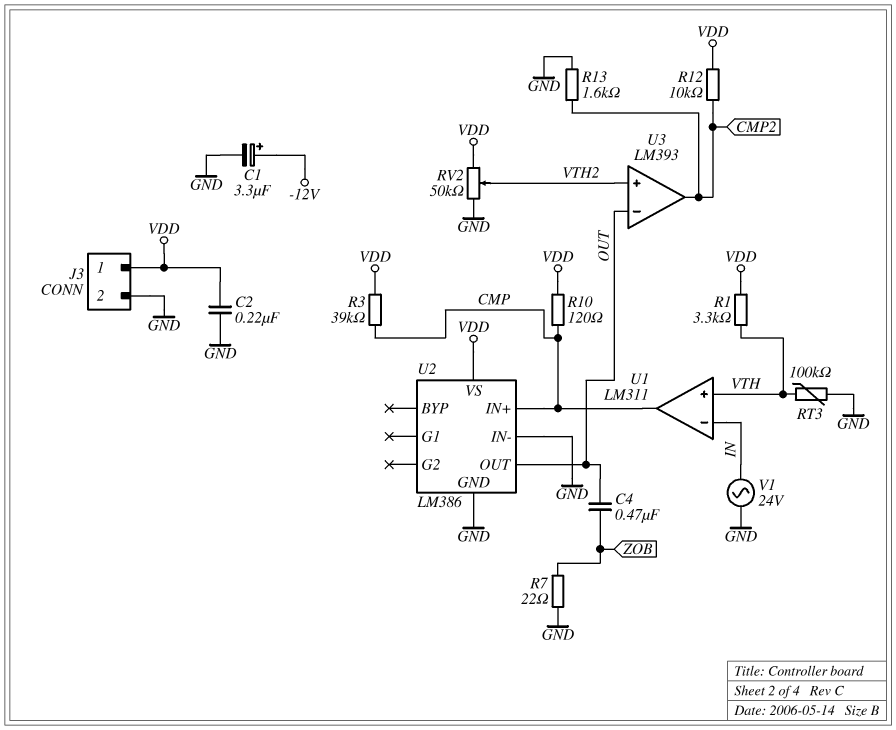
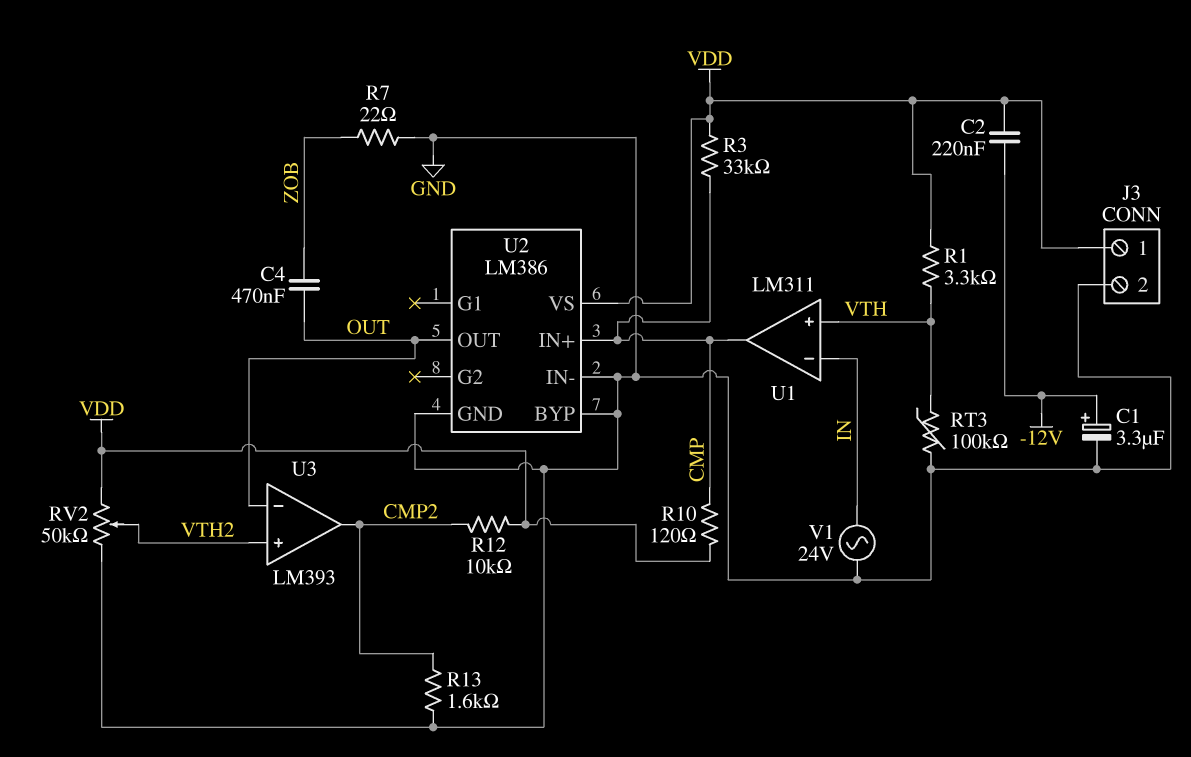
C2: 220nF (GND, VDD) -> 220nF (-12V, VDD)
R3: 39k (CMP, VDD) -> 33k (CMP, VDD)
U2 pin BYP: none -> GND

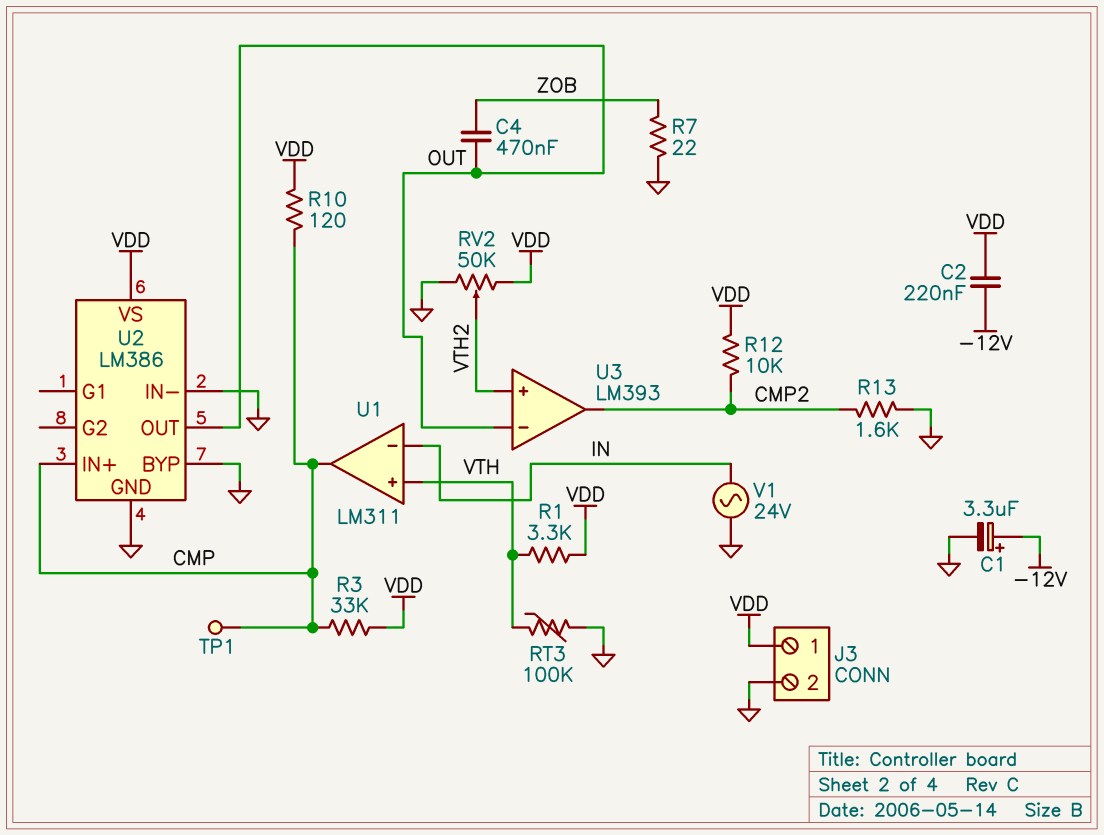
TP1: none -> test point (CMP)

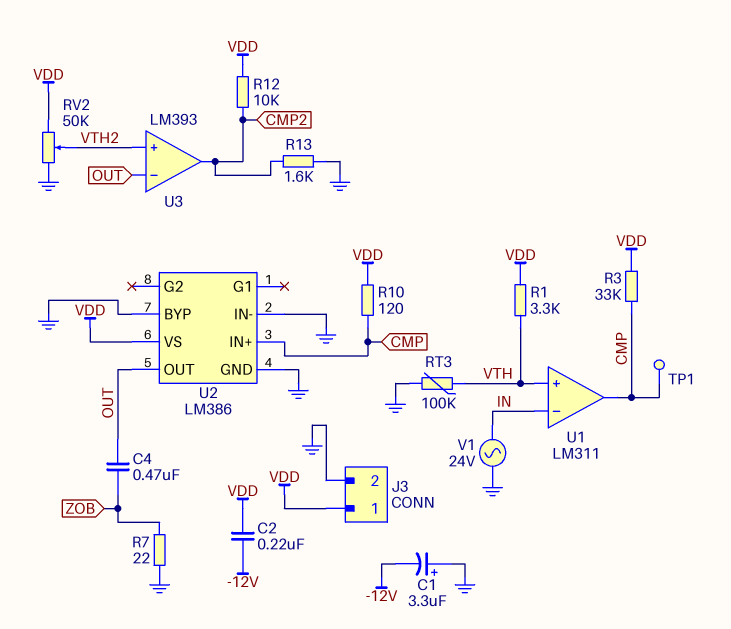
C1: 3.3uF (plus -12V, minus GND) -> 3.3uF (plus GND, minus -12V)

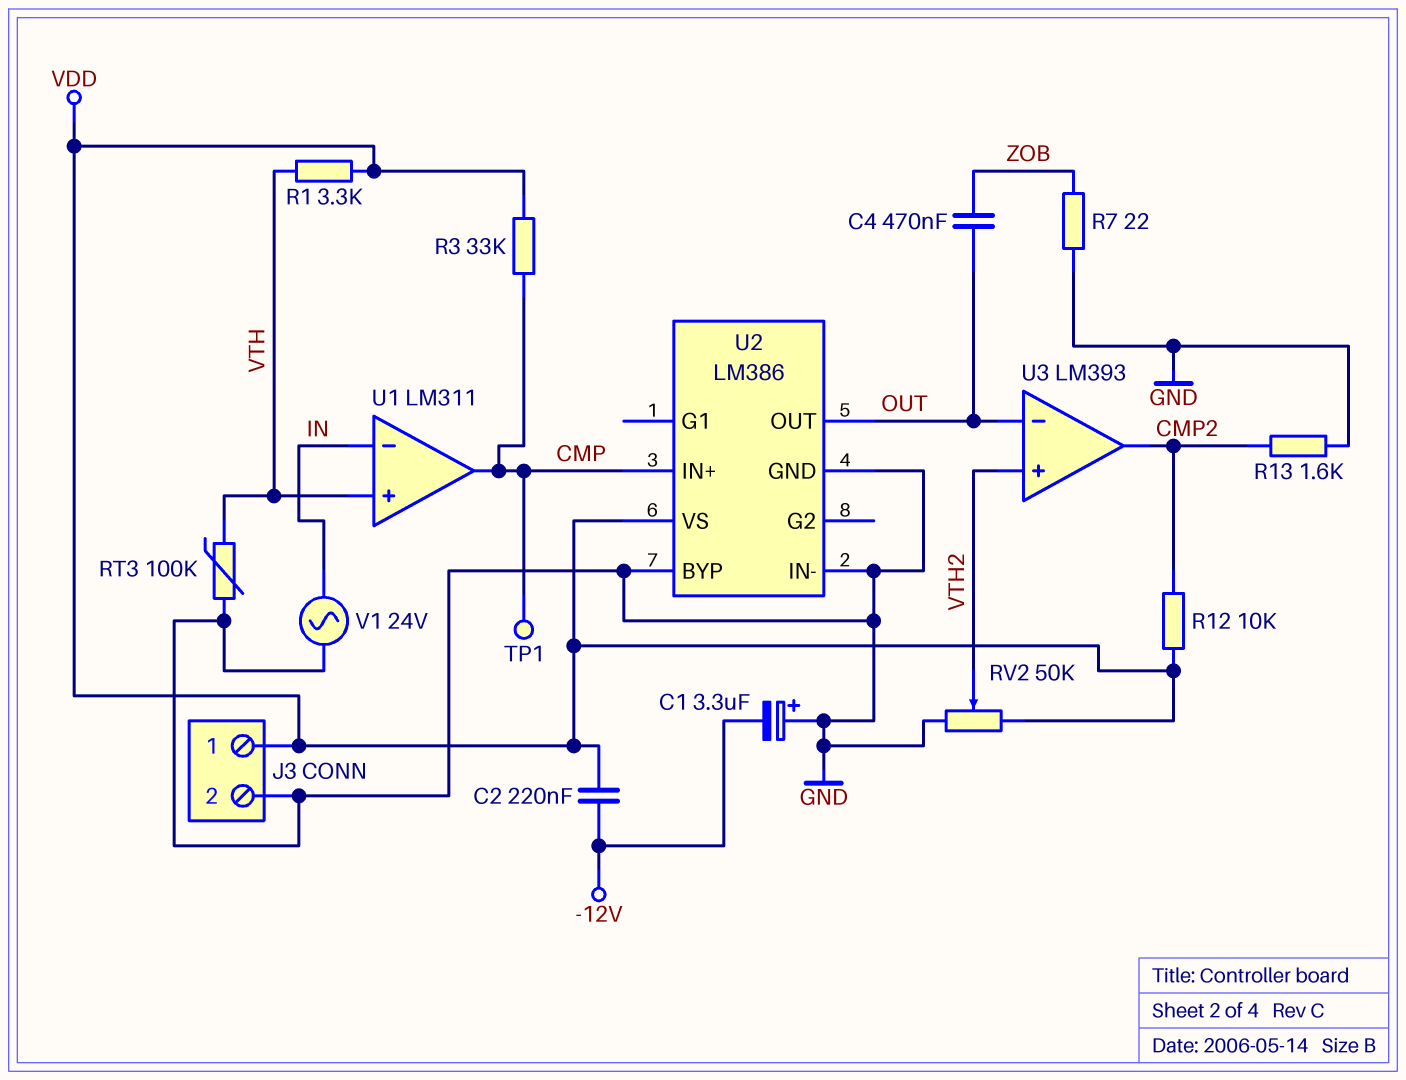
R10: 120 (CMP, VDD) -> none

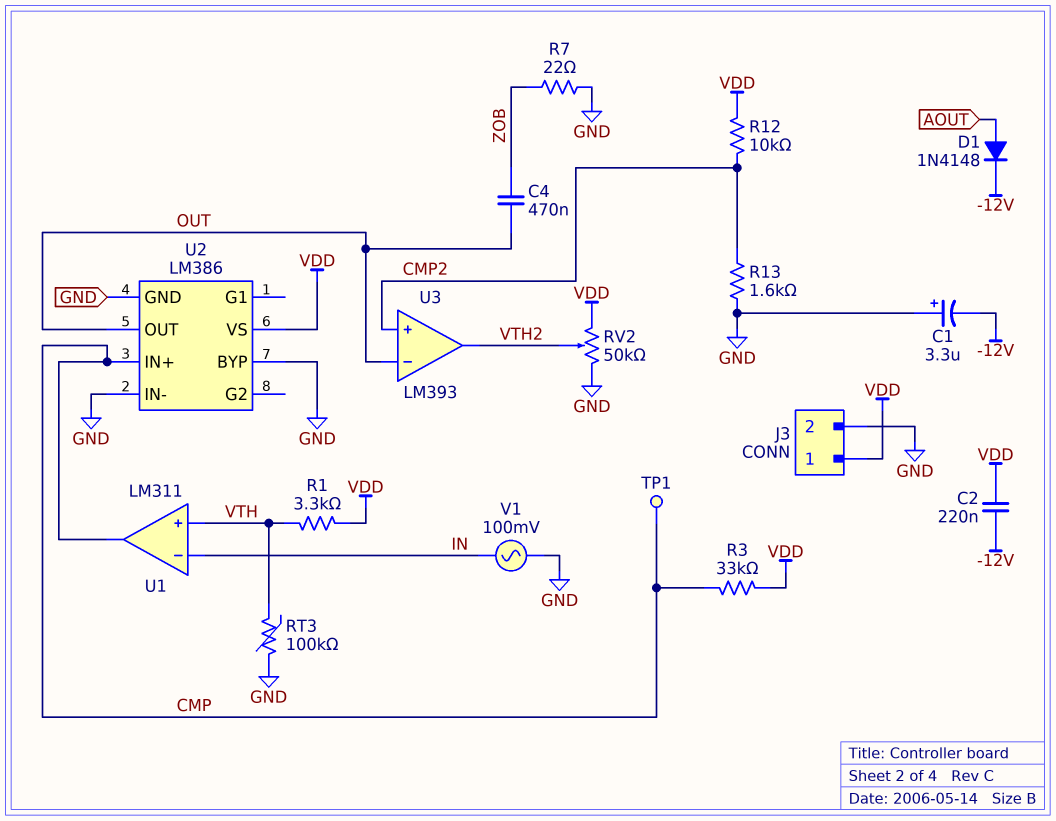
D1: none -> diode 1N4148 (A AOUT, K -12V)
U3 pin in+: VTH2 -> CMP2
U3 pin out: CMP2 -> VTH2
V1: AC 24V (GND, IN) -> AC 100mV (GND, IN)

